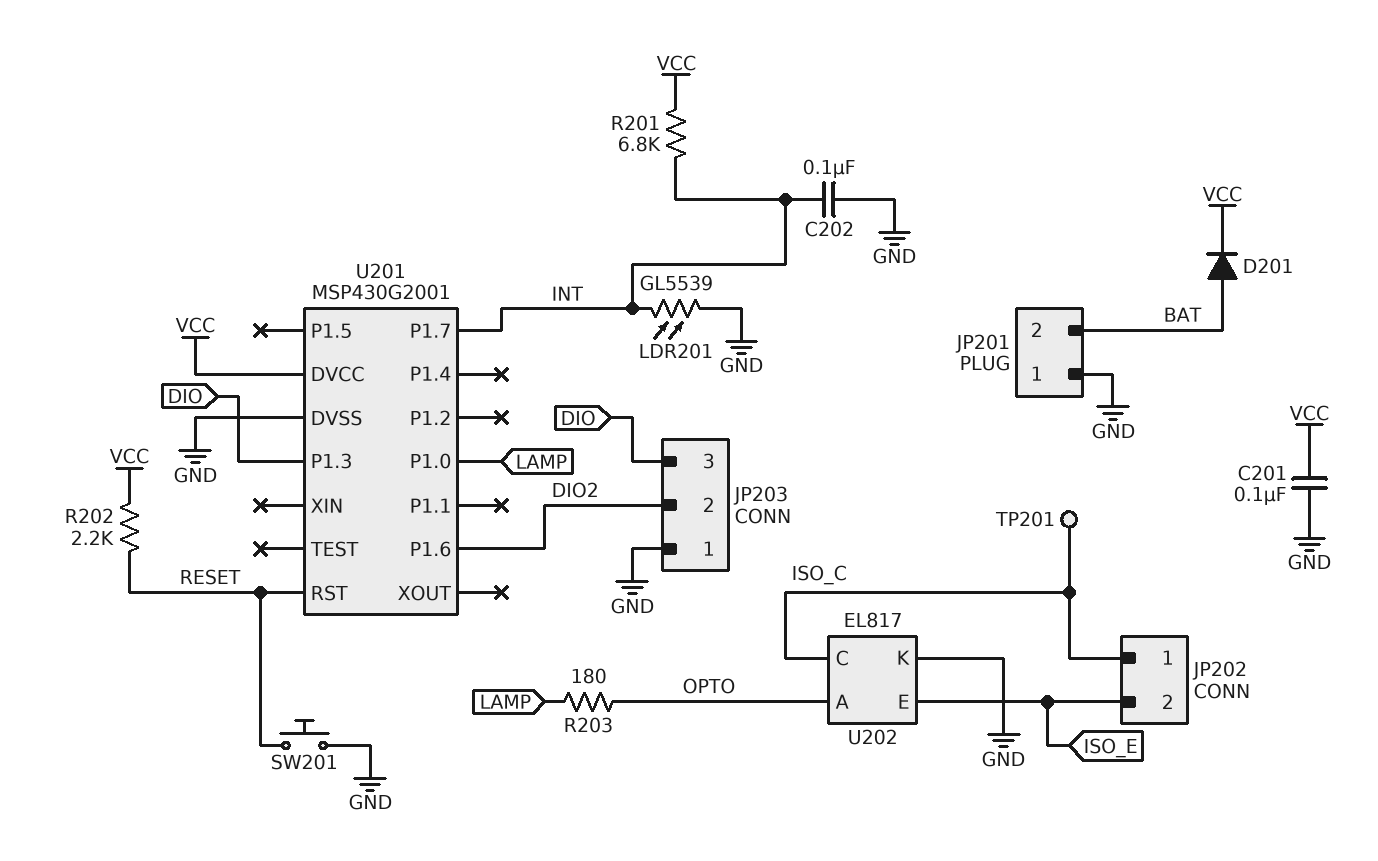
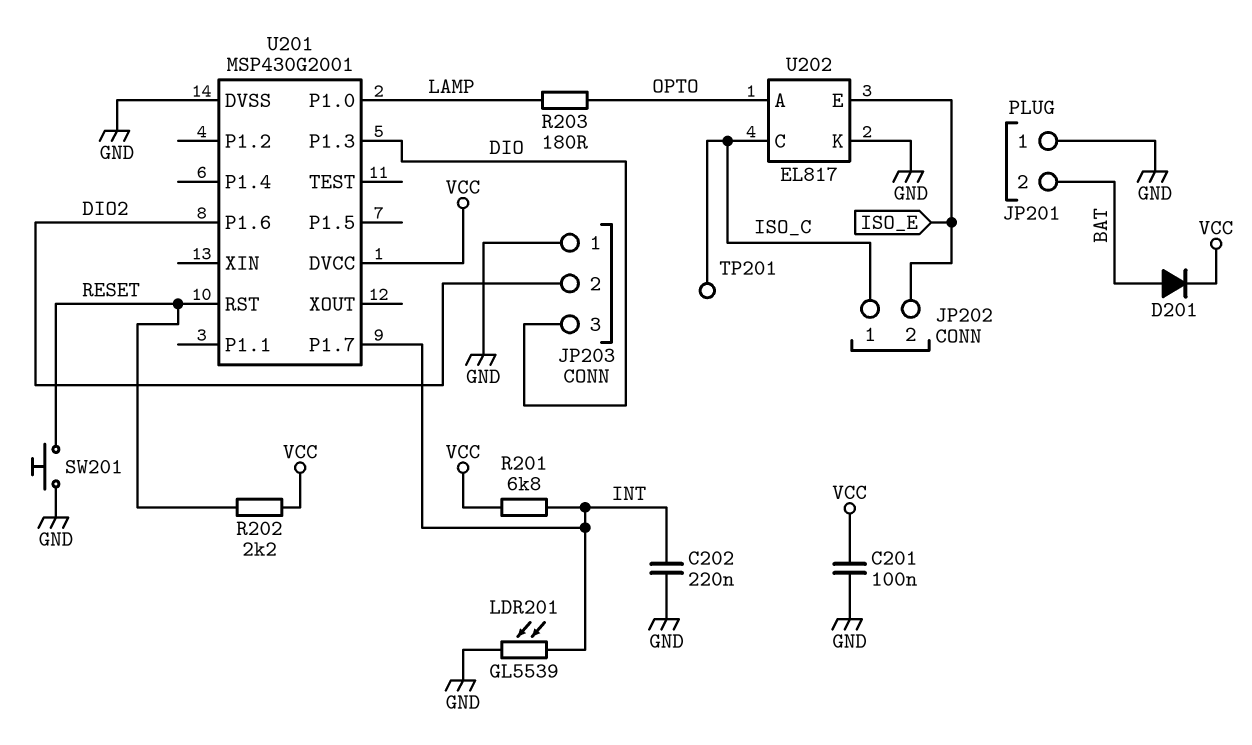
C202: 100nF (GND, INT) -> 220nF (GND, INT)

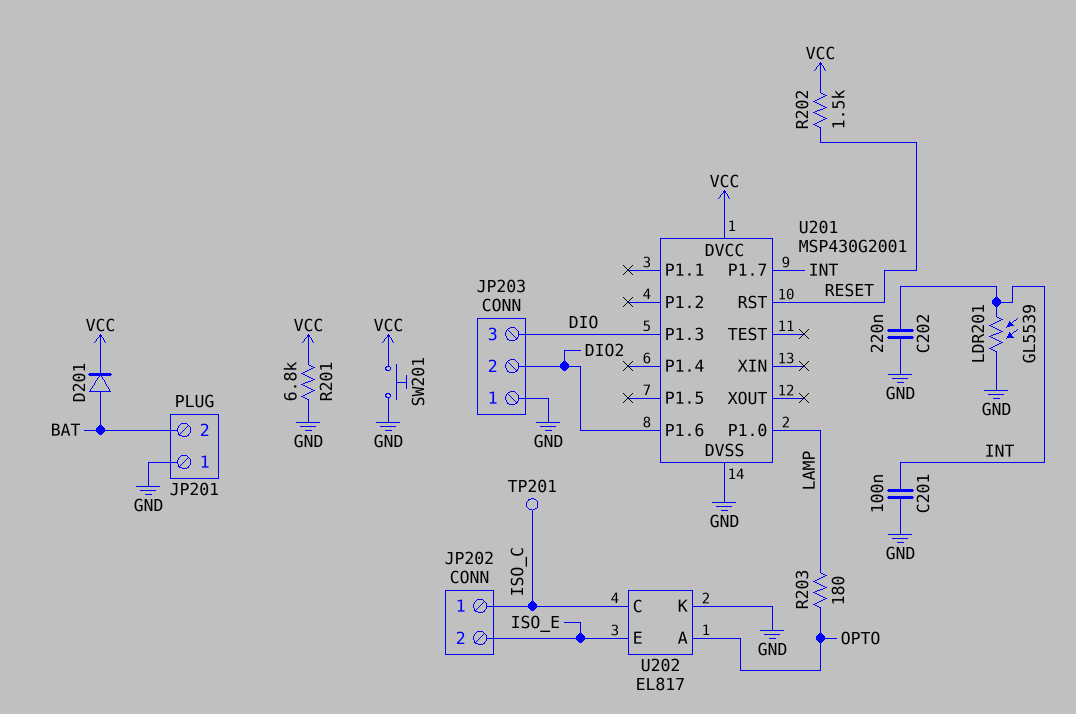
C201: 100nF (GND, VCC) -> 100nF (GND, INT)
R201: 6.8k (INT, VCC) -> 6.8k (GND, VCC)
R202: 2.2k (RESET, VCC) -> 1.5k (RESET, VCC)
SW201: button (GND, RESET) -> button (GND, VCC)

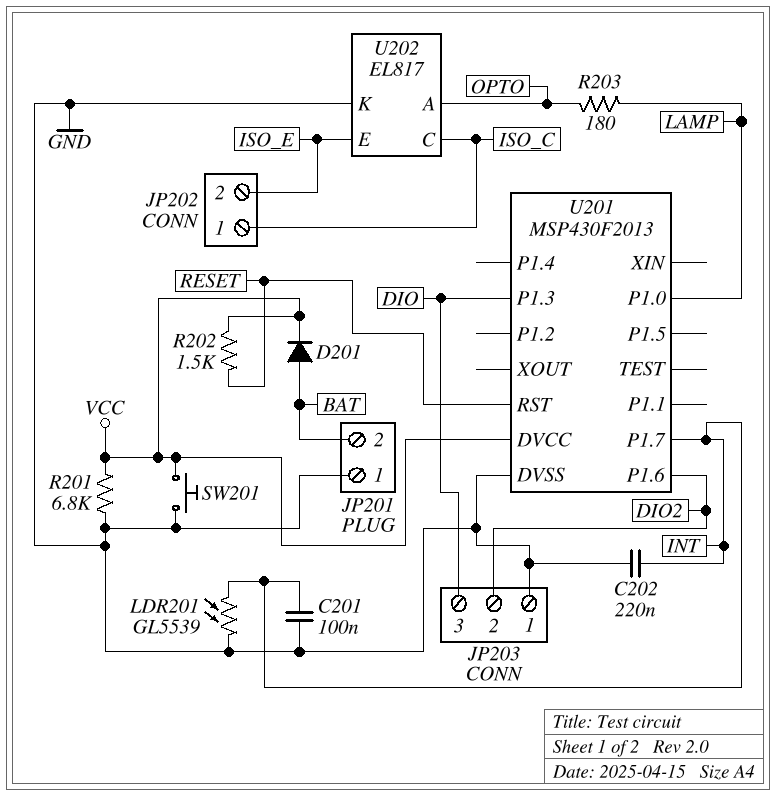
TP201: test point (ISO_C) -> none
U201: MSP430G2001 -> MSP430F2013

